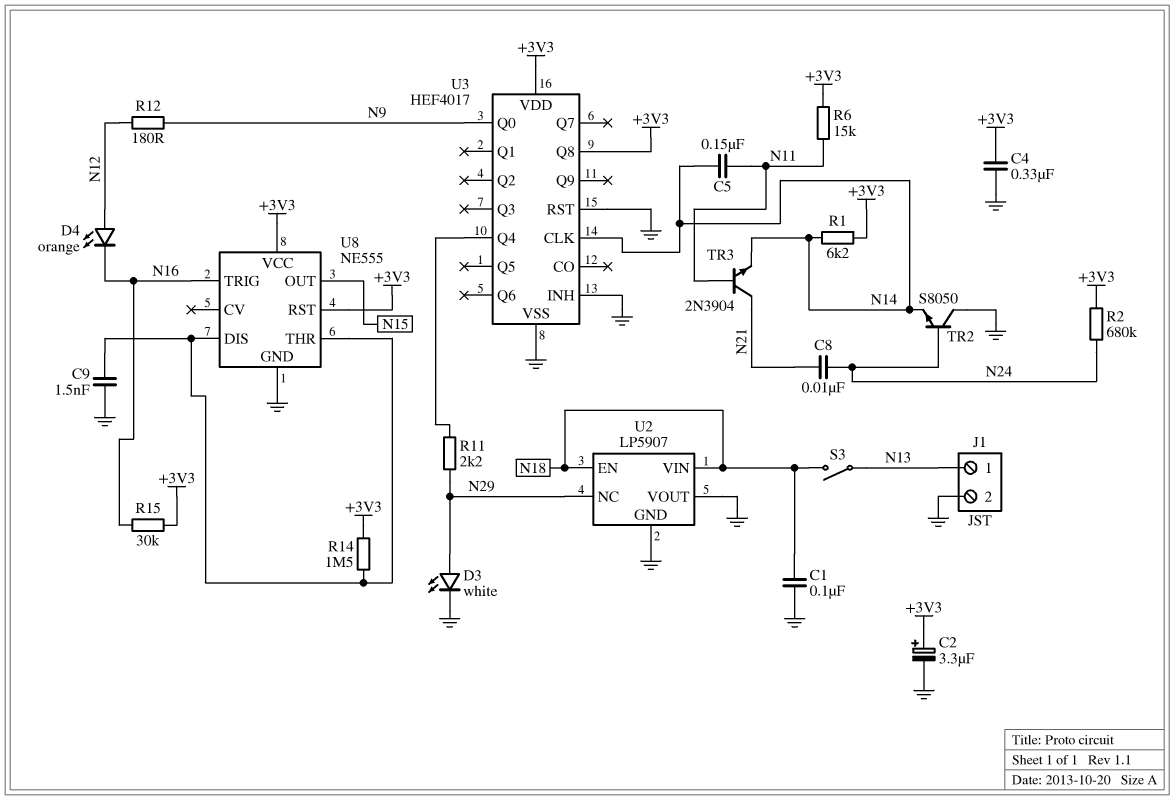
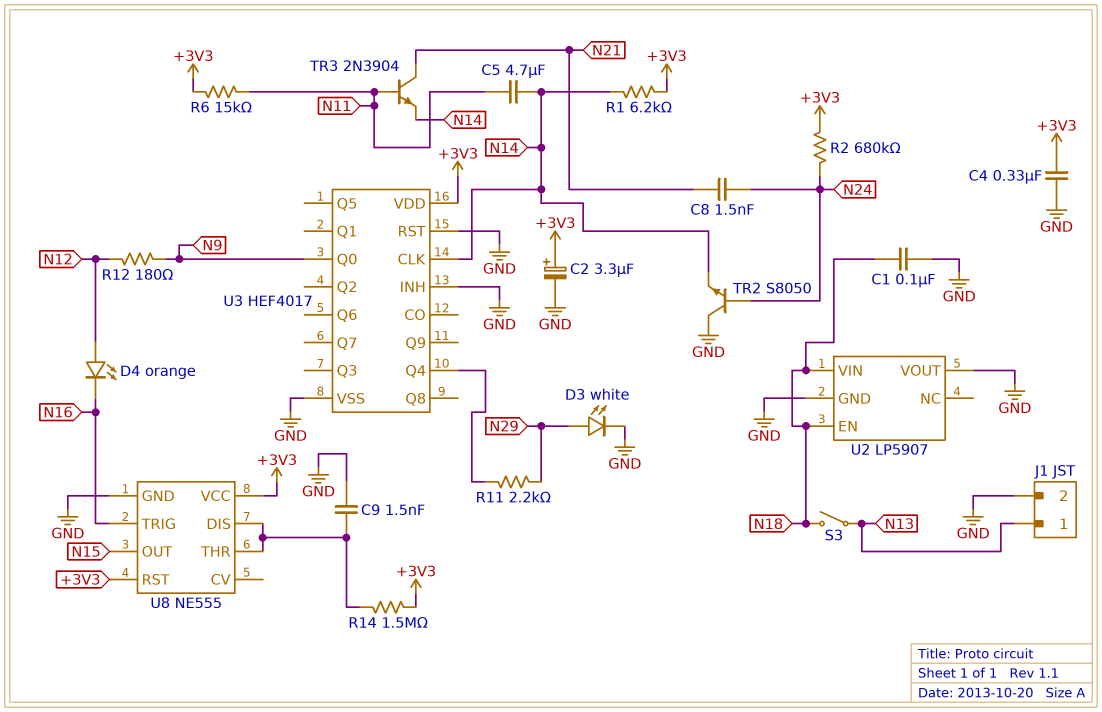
C5: 150nF (N11, N14) -> 4.7uF (N11, N14)
C8: 10nF (N21, N24) -> 1.5nF (N21, N24)
R15: 30k (+3V3, N16) -> none
U2 pin NC: N29 -> none
U3 pin Q8: +3V3 -> none

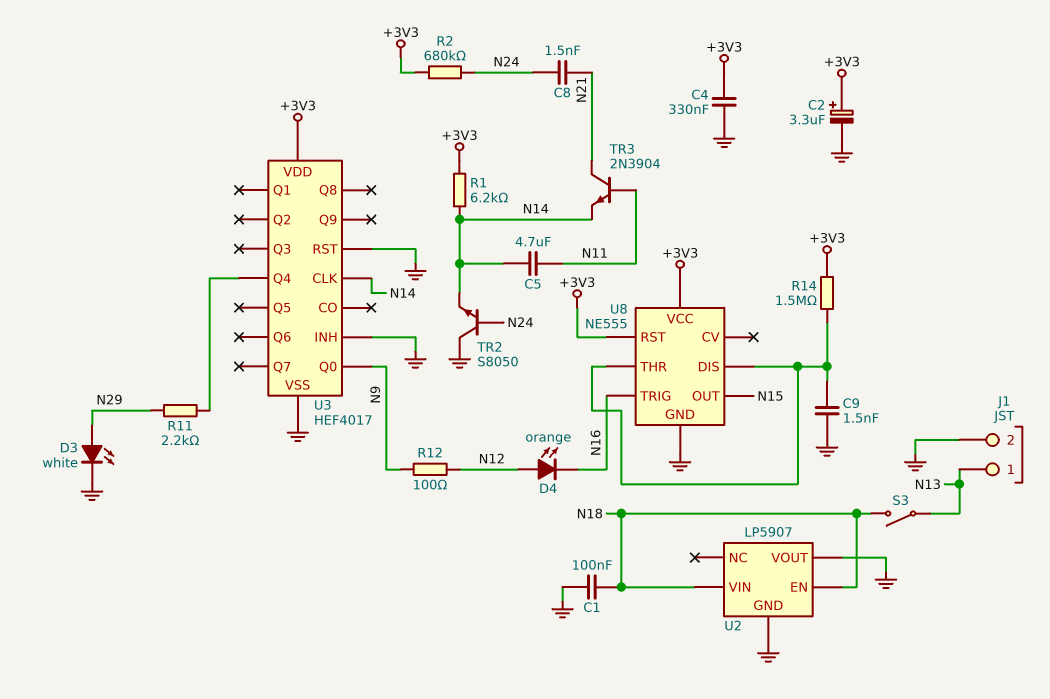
R6: 15k (+3V3, N11) -> none
R12: 180 (N9, N12) -> 100 (N9, N12)

